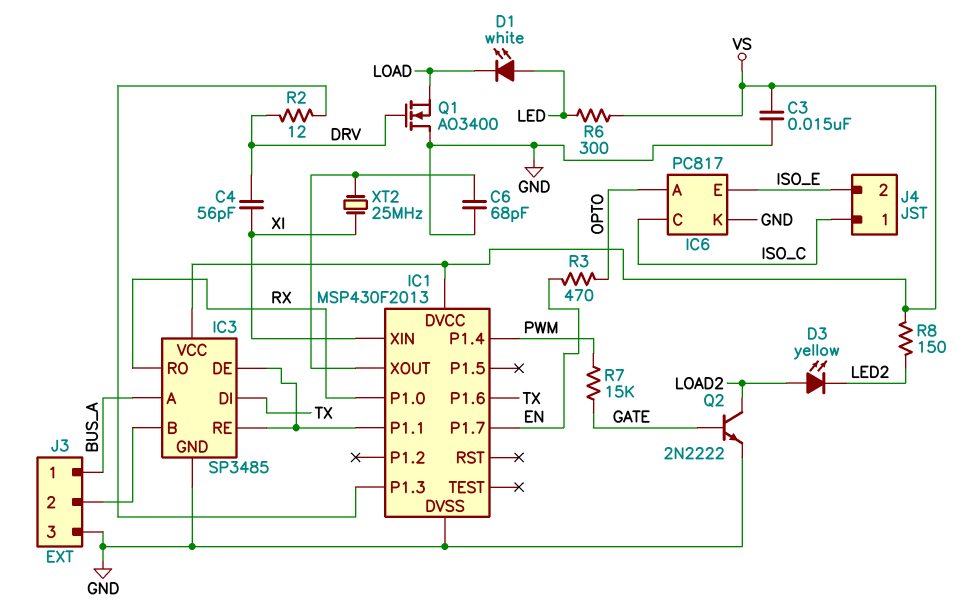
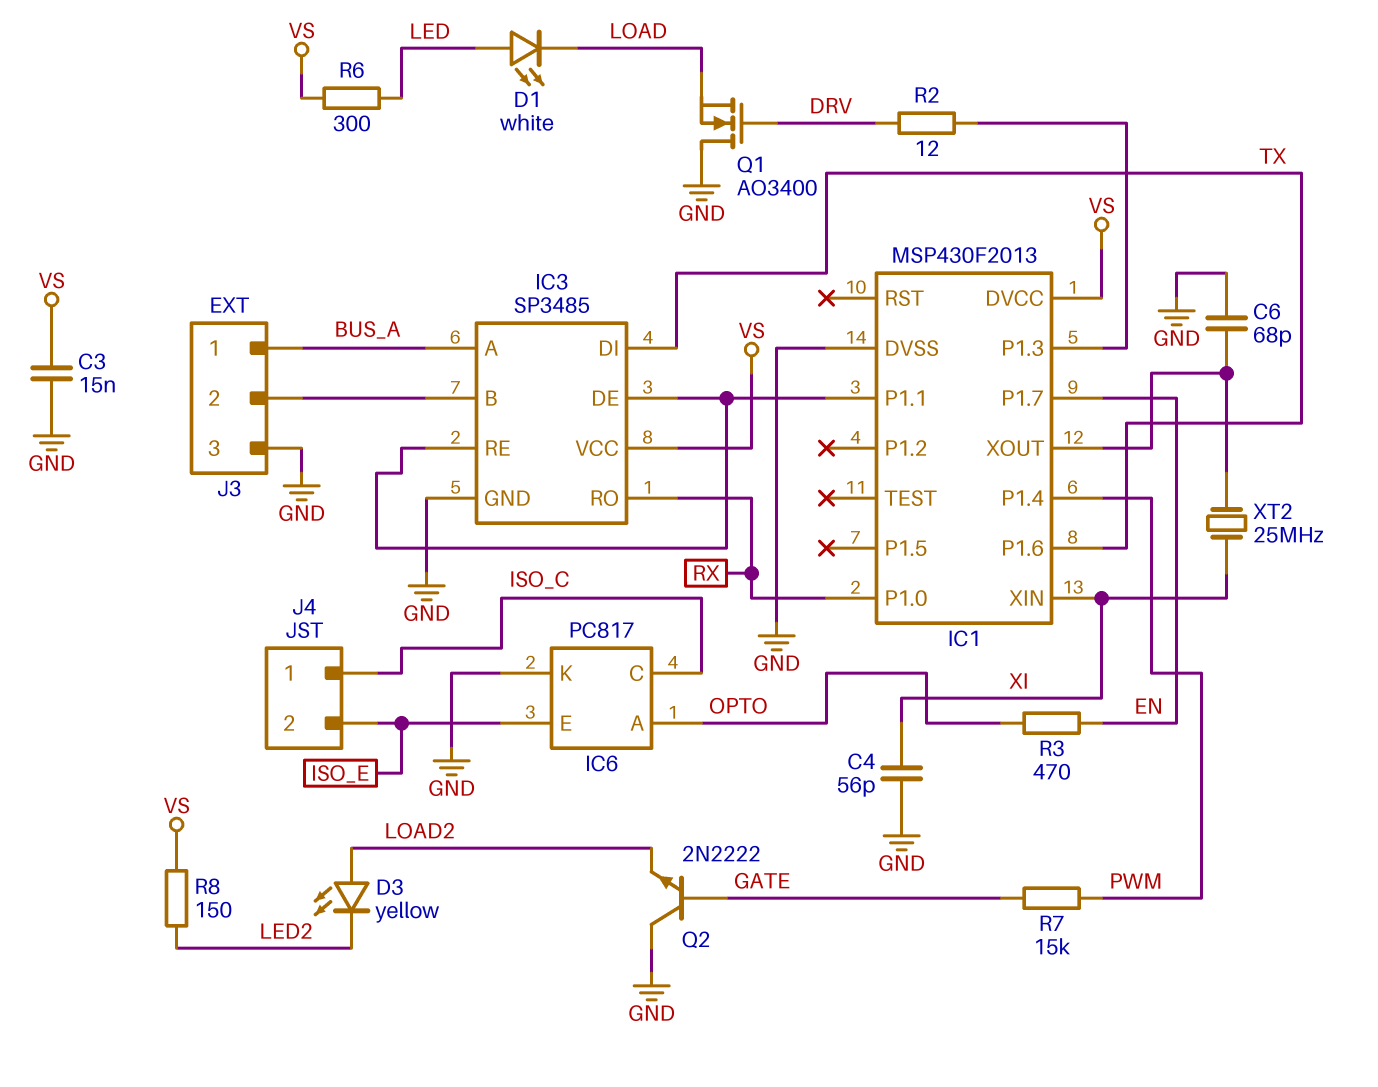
C4: 56pF (DRV, XI) -> 56pF (GND, XI)
Q2: NPN 2N2222 (B GATE, C LOAD2, E GND) -> NPN 2N2222 (B GATE, C GND, E LOAD2)

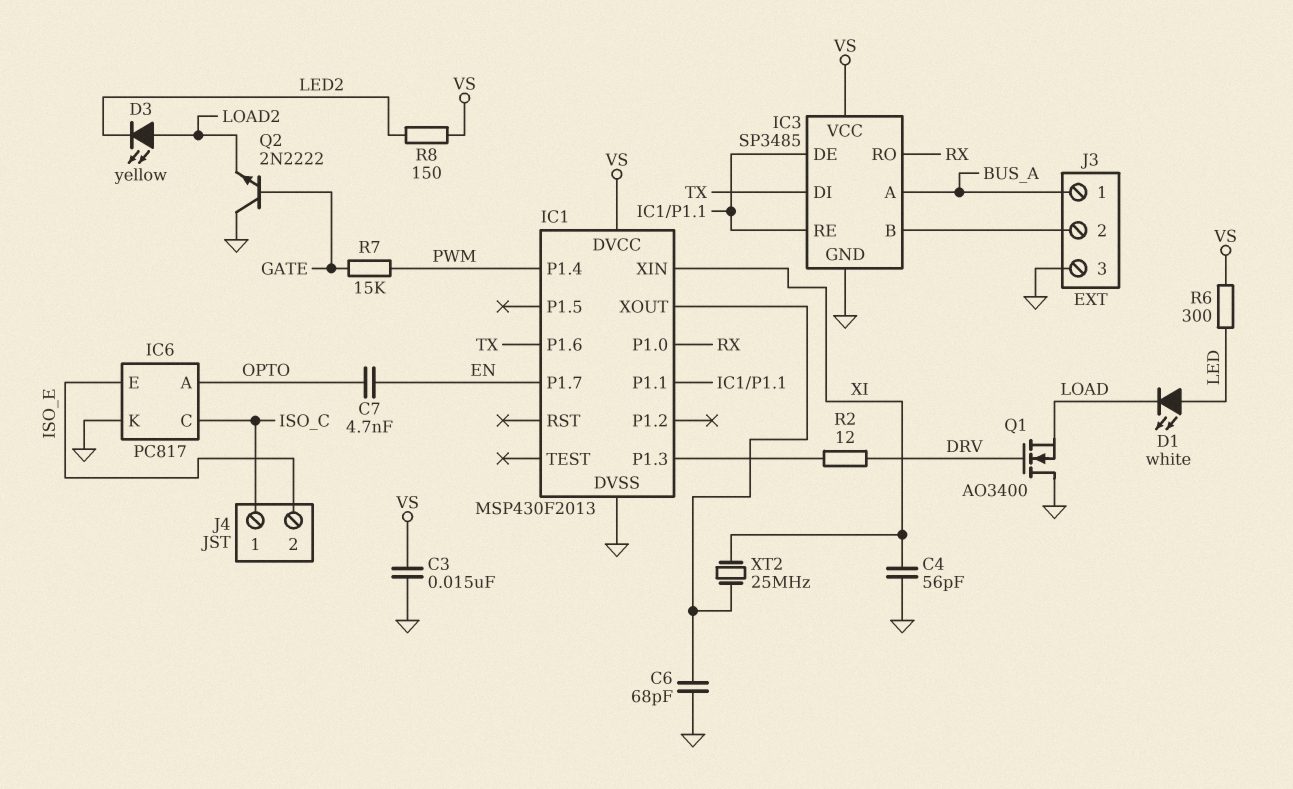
C7: none -> 4.7nF (EN, OPTO)
R3: 470 (EN, OPTO) -> none

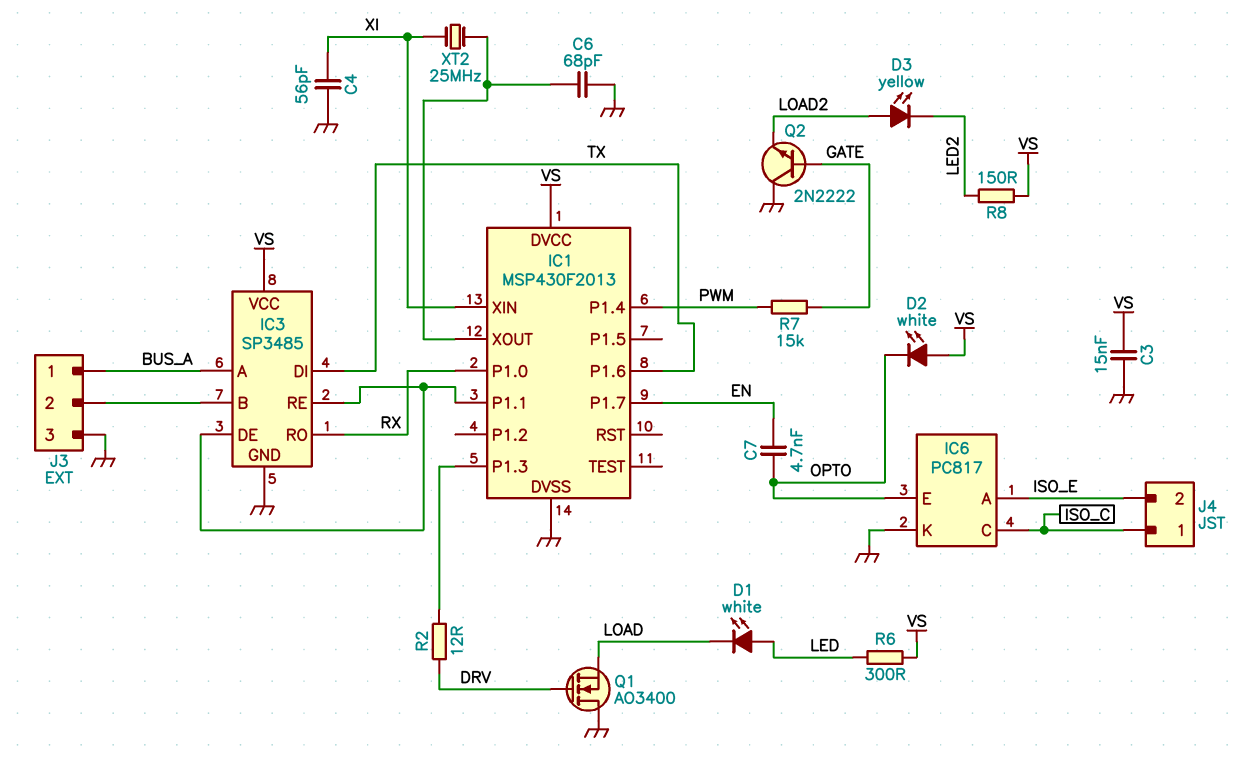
D2: none -> LED white (A VS, K OPTO)
IC6 pin A: OPTO -> ISO_E
IC6 pin E: ISO_E -> OPTO

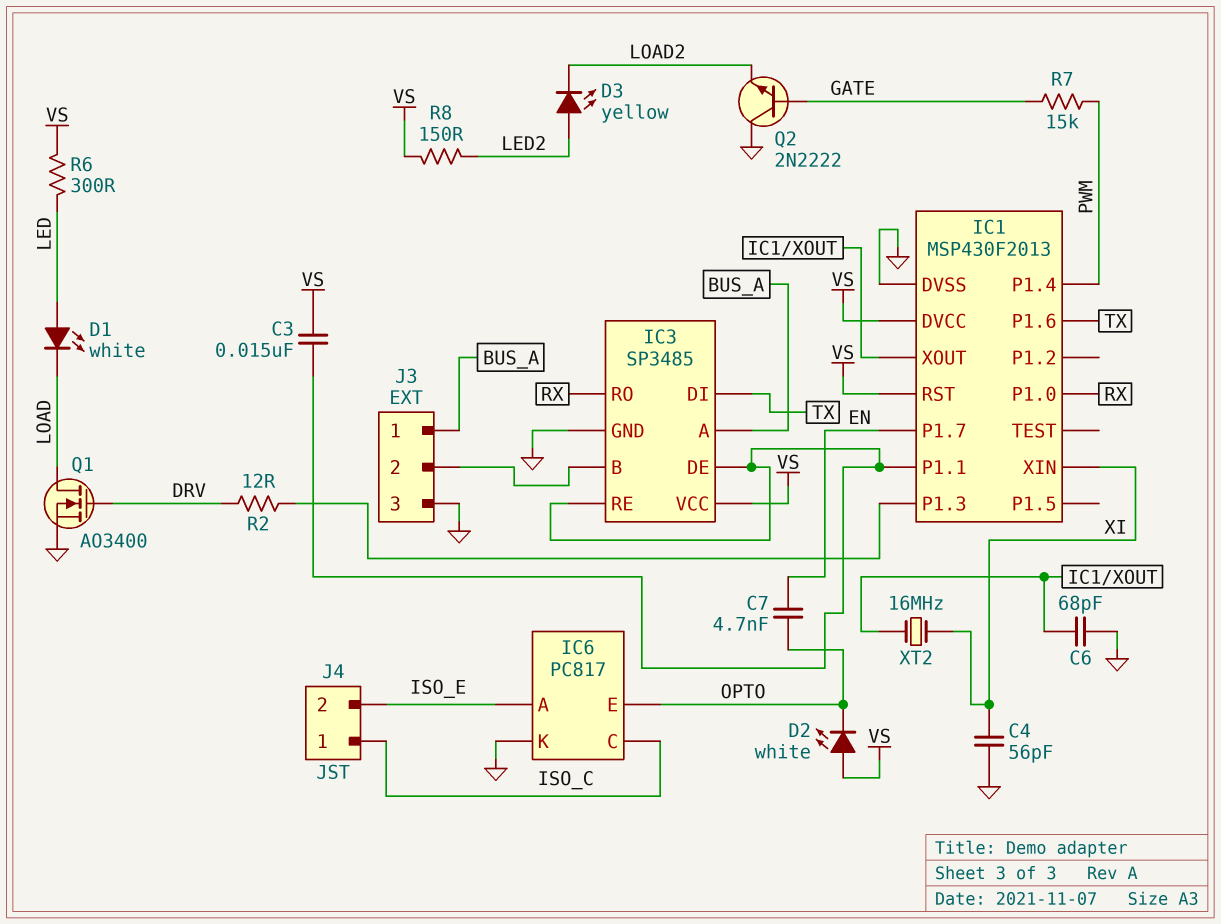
C3: 15nF (GND, VS) -> 15nF (IC1/P1.1, VS)
D3: LED yellow (A LOAD2, K LED2) -> LED yellow (A LED2, K LOAD2)
IC1 pin RST: none -> VS
Q1: NMOS AO3400 (G DRV, D GND, S LOAD) -> NMOS AO3400 (G DRV, D LOAD, S GND)
XT2: 25MHz (IC1/XOUT, XI) -> 16MHz (IC1/XOUT, XI)

